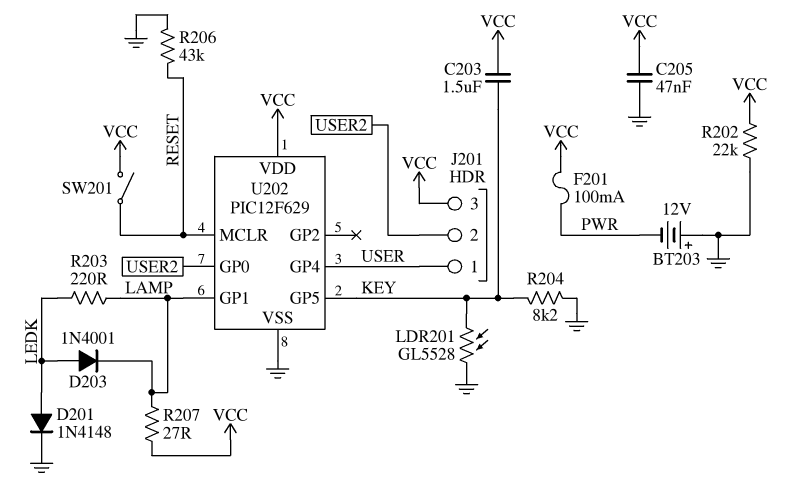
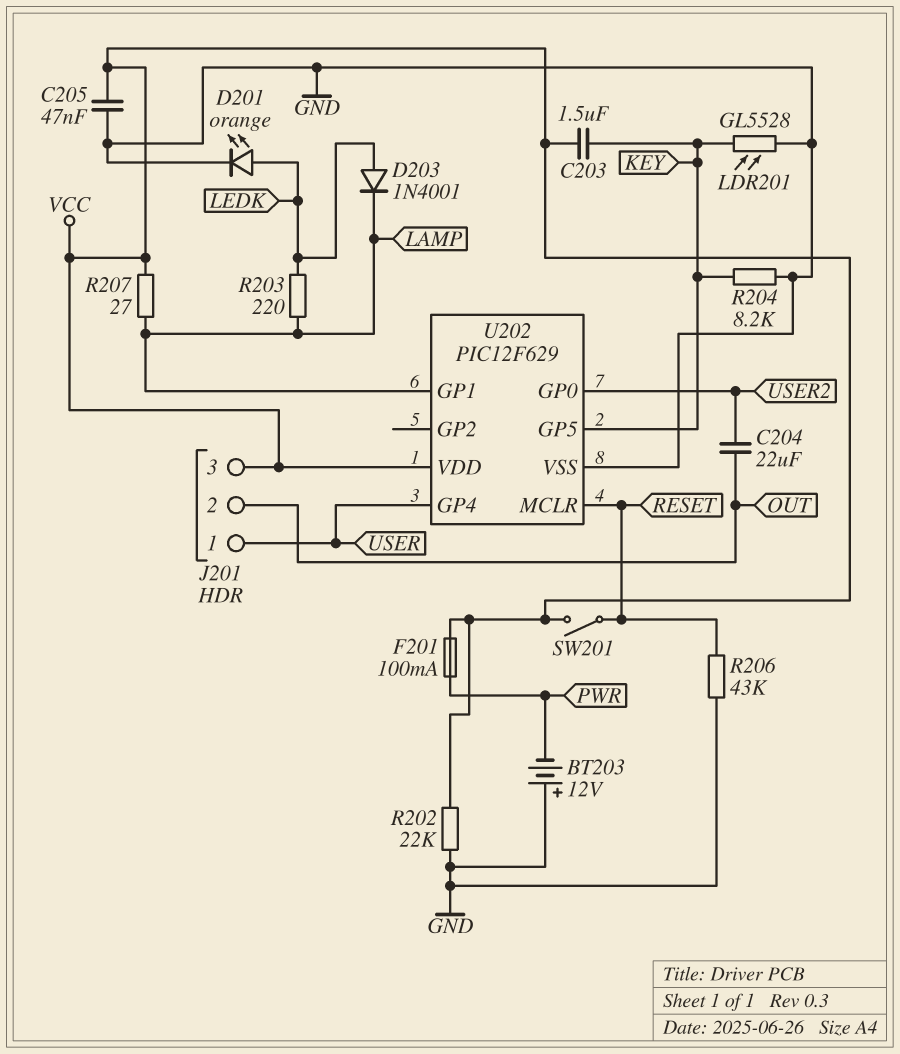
C204: none -> 22uF (OUT, USER2)
D201: diode 1N4148 (A LEDK, K GND) -> LED orange (A LEDK, K GND)
J201 pin 2: USER2 -> OUT

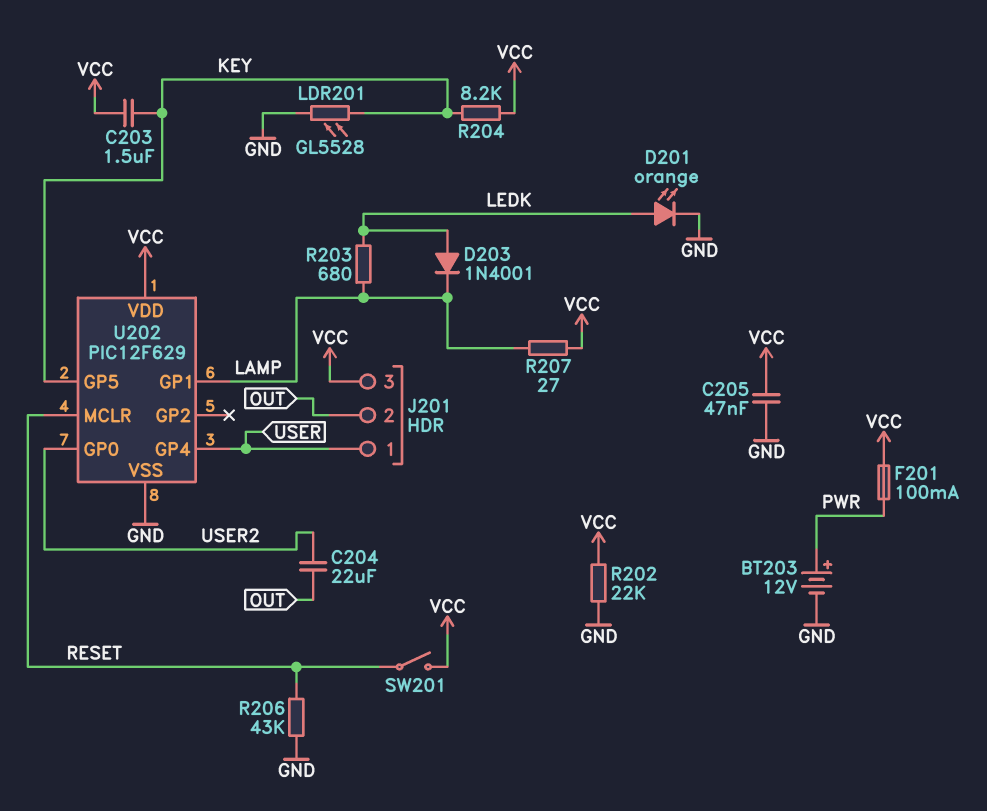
BT203: 12V (plus GND, minus PWR) -> 12V (plus PWR, minus GND)
R203: 220 (LAMP, LEDK) -> 680 (LAMP, LEDK)
R204: 8.2k (GND, KEY) -> 8.2k (KEY, VCC)

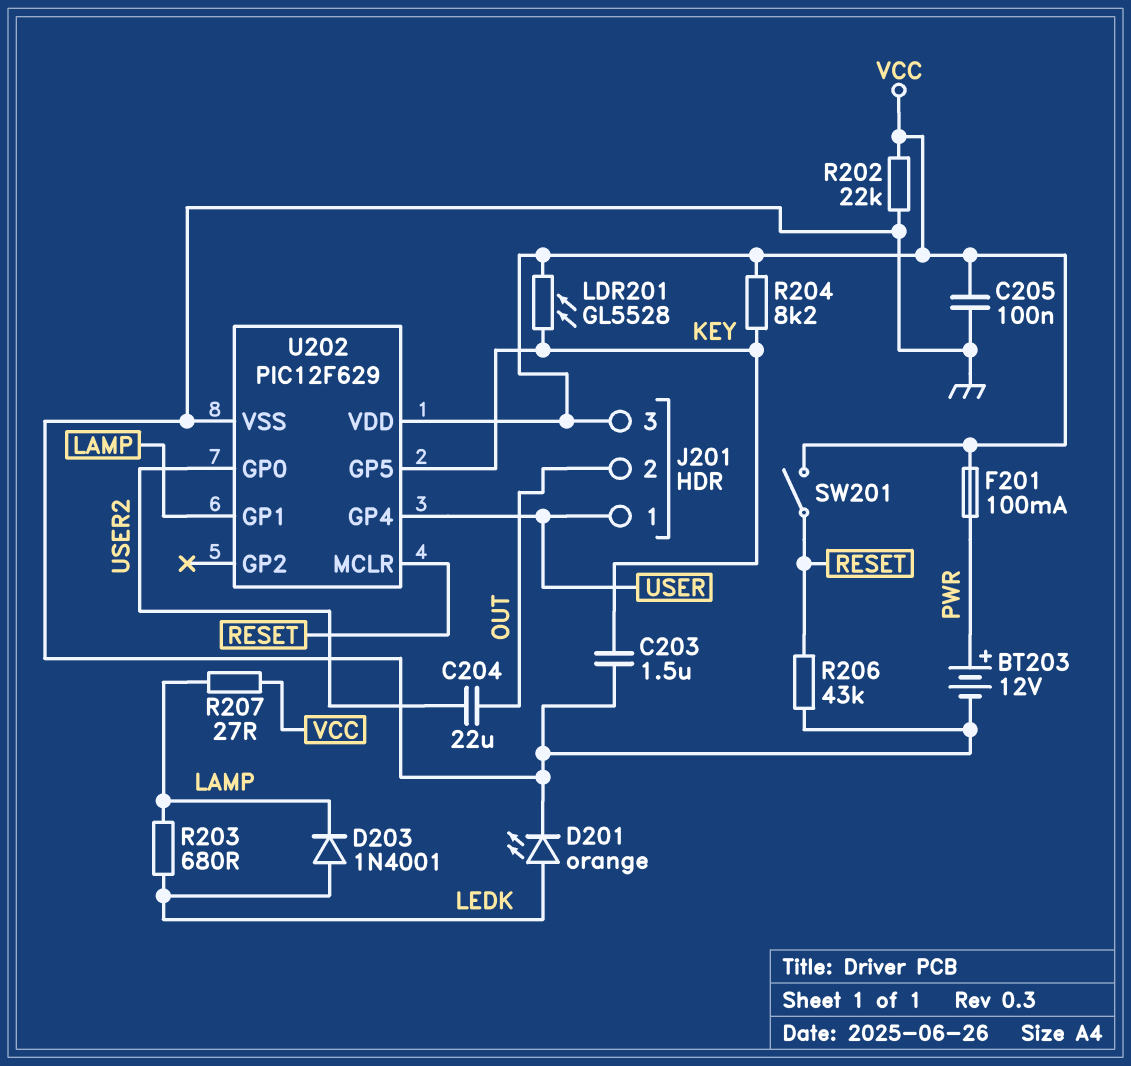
C203: 1.5uF (KEY, VCC) -> 1.5uF (GND, KEY)
C205: 47nF (GND, VCC) -> 100nF (GND, VCC)
LDR201: GL5528 (GND, KEY) -> GL5528 (KEY, VCC)

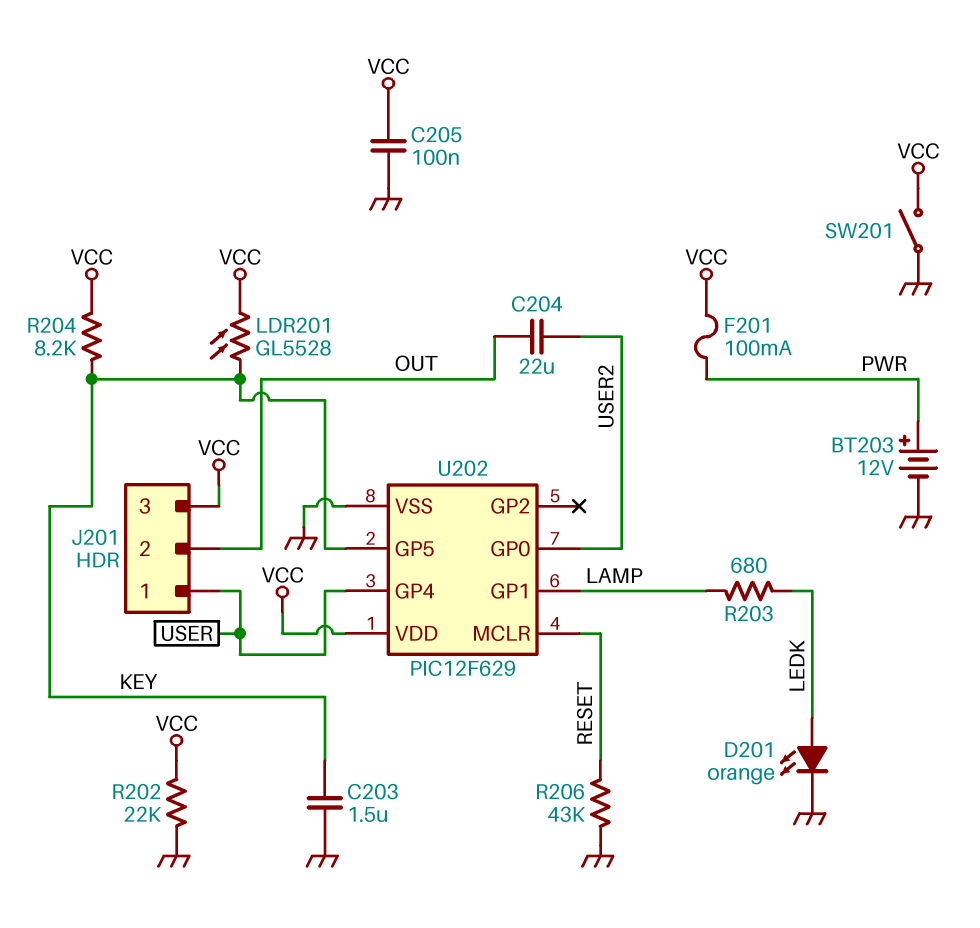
D203: diode 1N4001 (A LEDK, K LAMP) -> none
R207: 27 (LAMP, VCC) -> none
SW201: switch (RESET, VCC) -> switch (GND, VCC)

